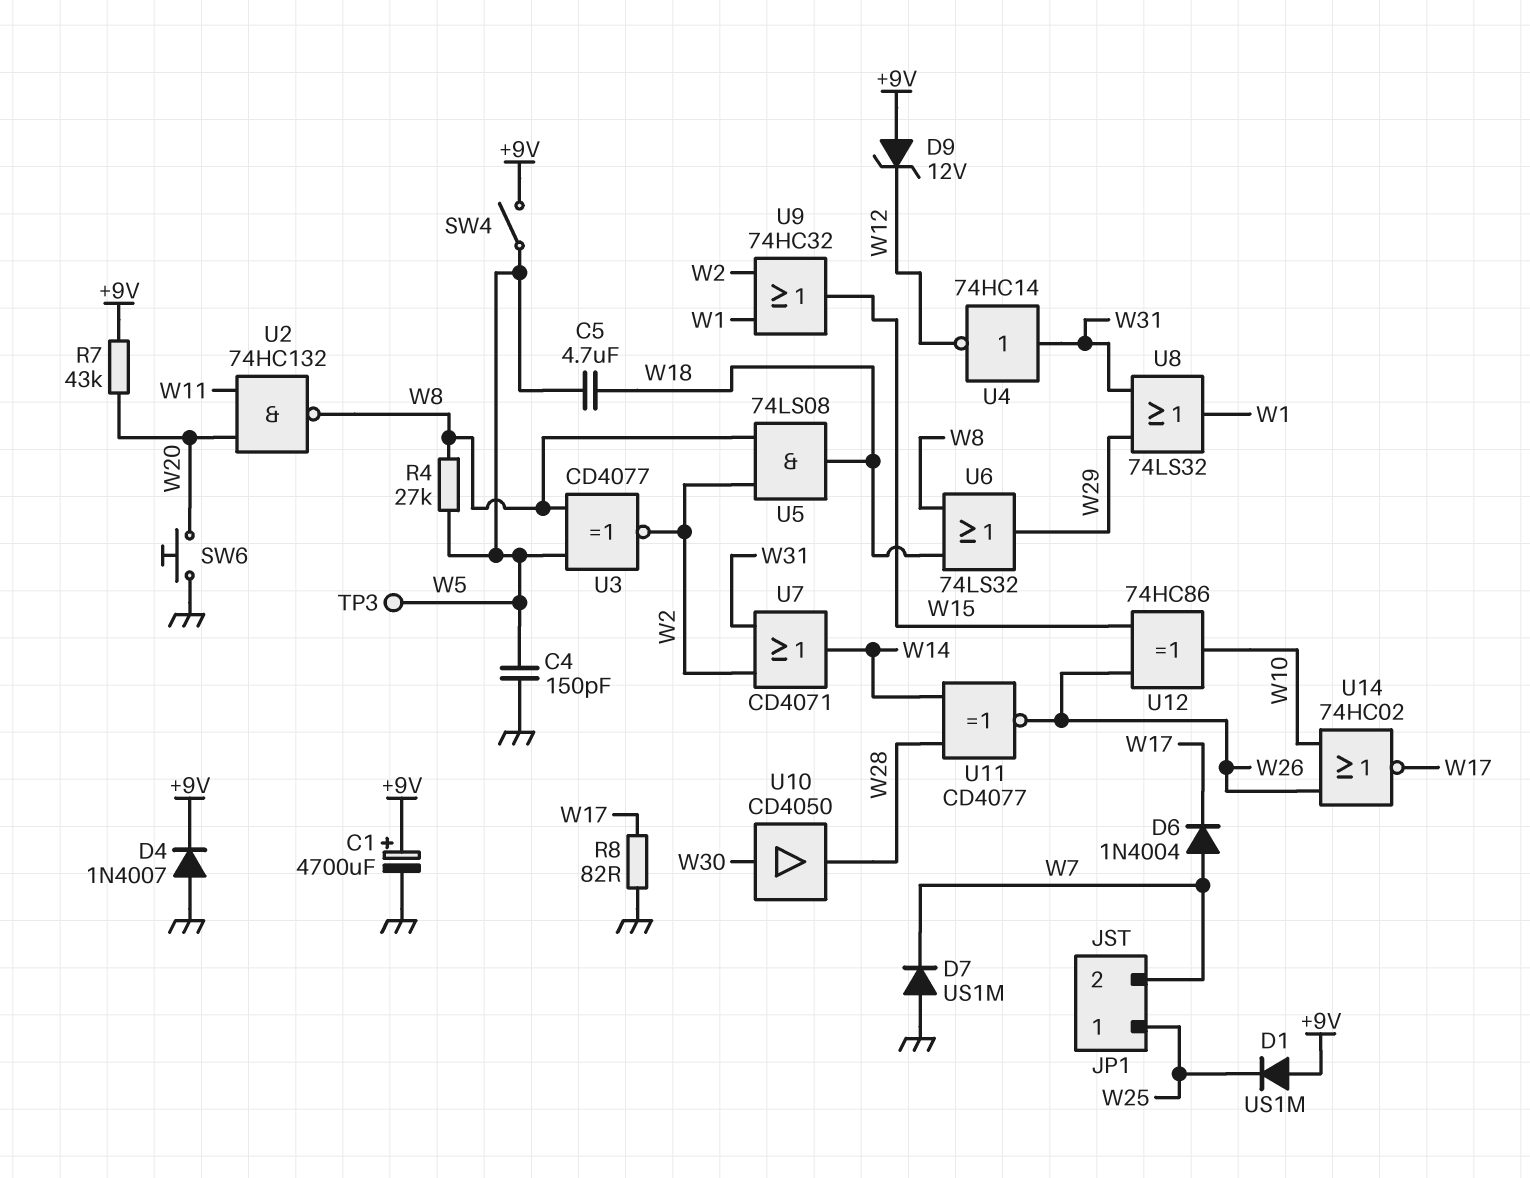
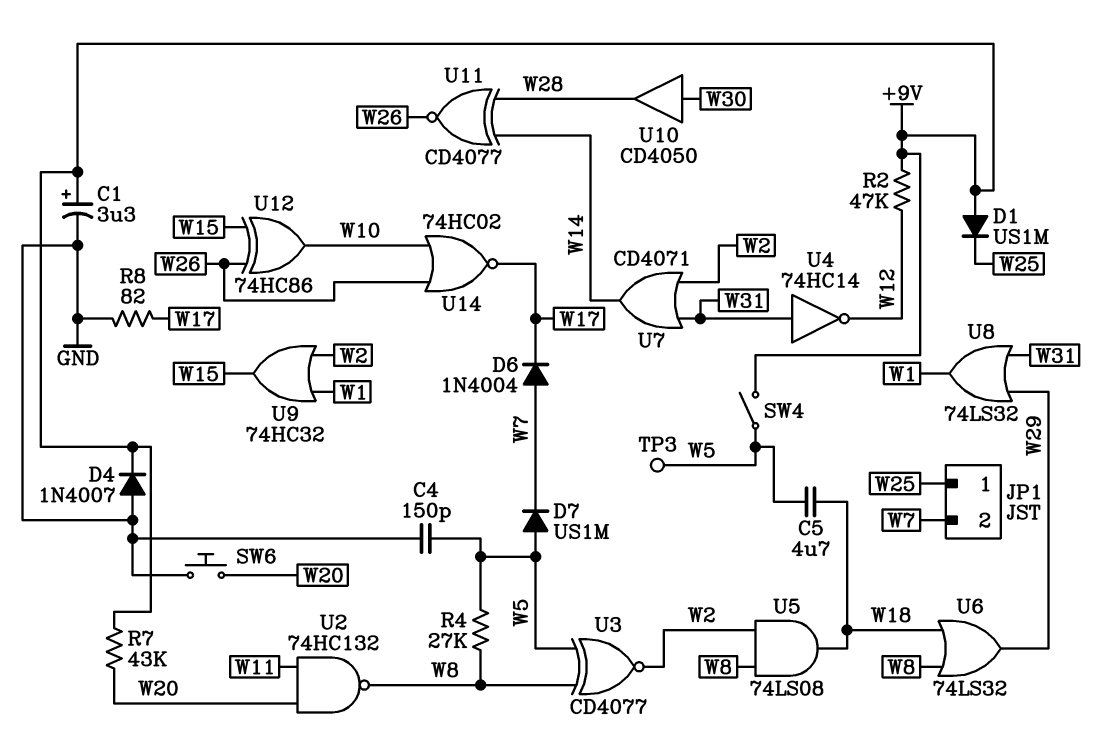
C1: 4700uF (plus +9V, minus GND) -> 3.3uF (plus +9V, minus GND)
D7: diode US1M (A GND, K W7) -> diode US1M (A W5, K W7)
D9: zener 12V (A +9V, K W12) -> none
R2: none -> 47k (+9V, W12)

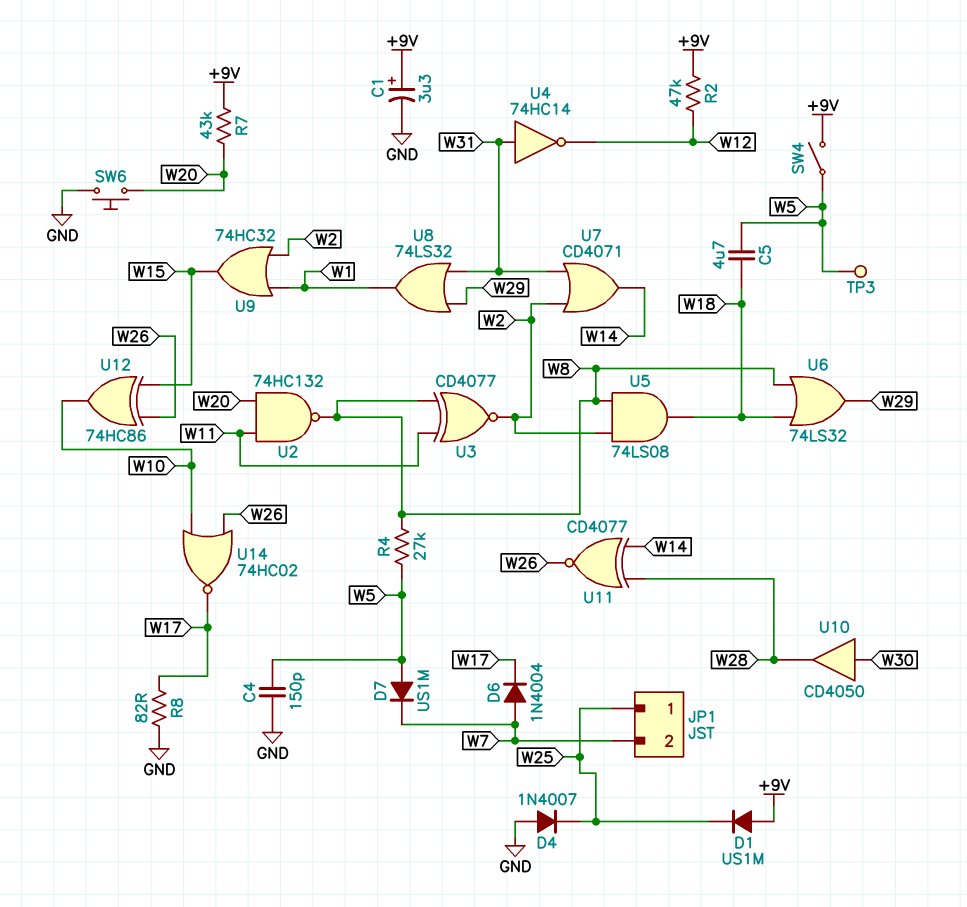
D4: diode 1N4007 (A GND, K +9V) -> diode 1N4007 (A GND, K W25)
U3: XNOR CD4077 (in W5, in W8, out W2) -> XNOR CD4077 (in W8, in W11, out W2)

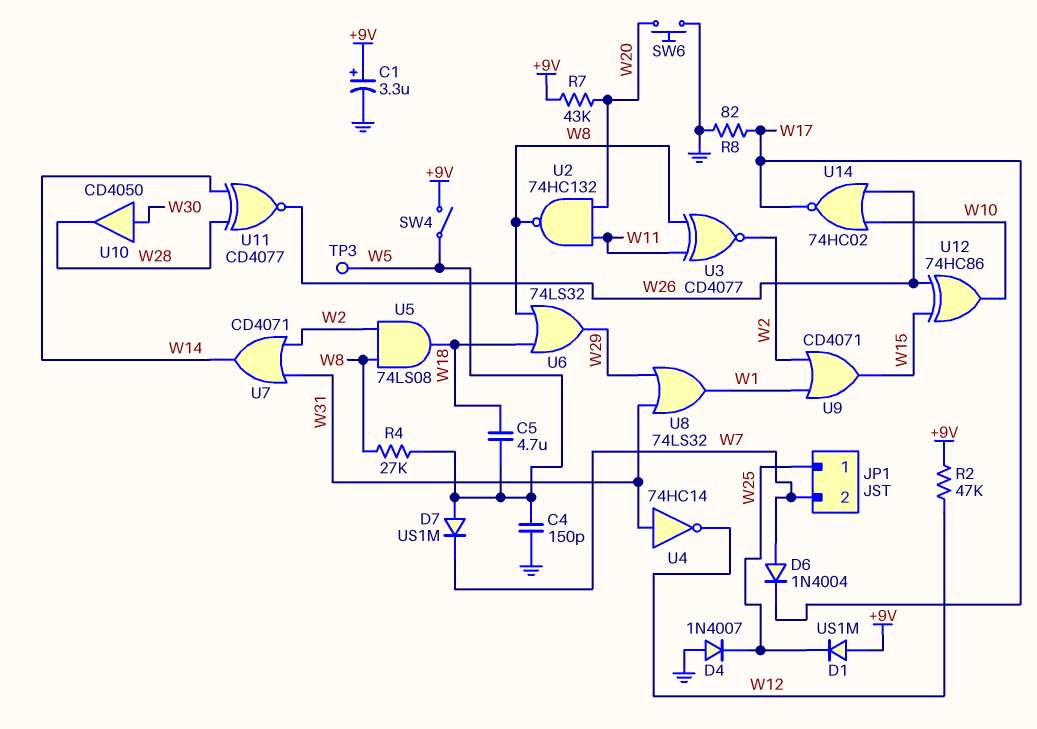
U9: OR 74HC32 (in W1, in W2, out W15) -> OR CD4071 (in W1, in W2, out W15)

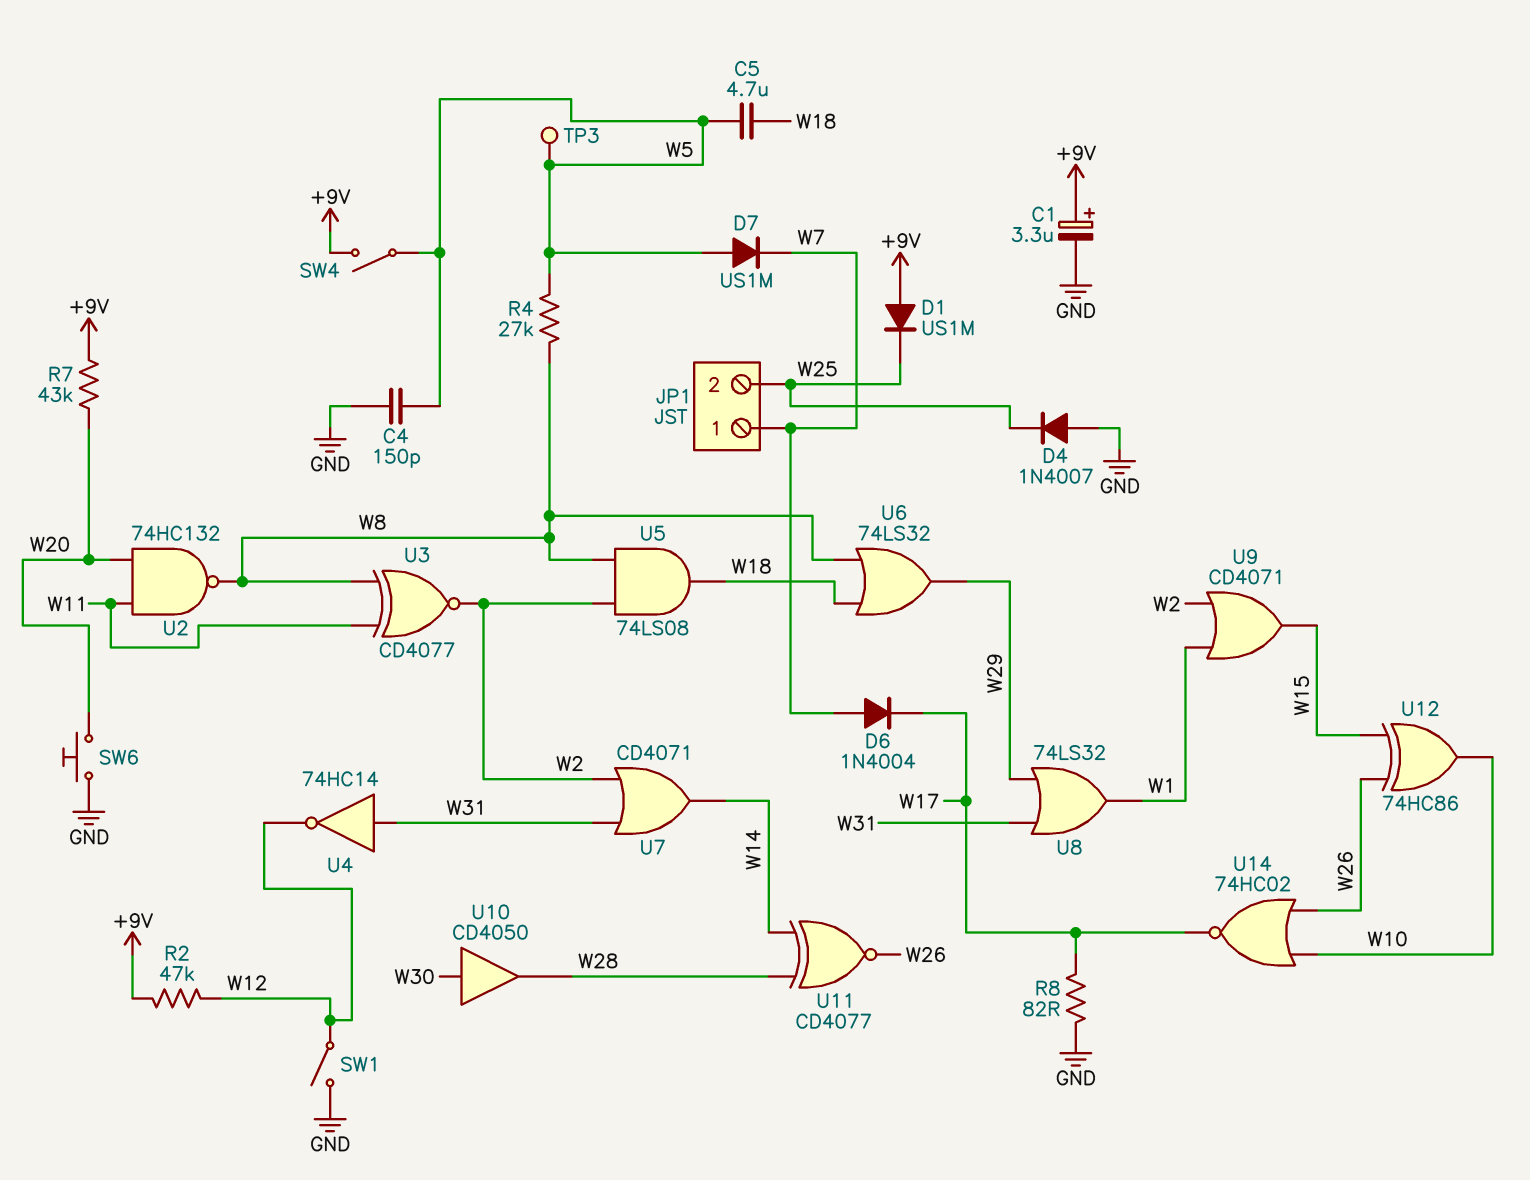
JP1 pin 1: W25 -> W7
JP1 pin 2: W7 -> W25
SW1: none -> switch (GND, W12)

